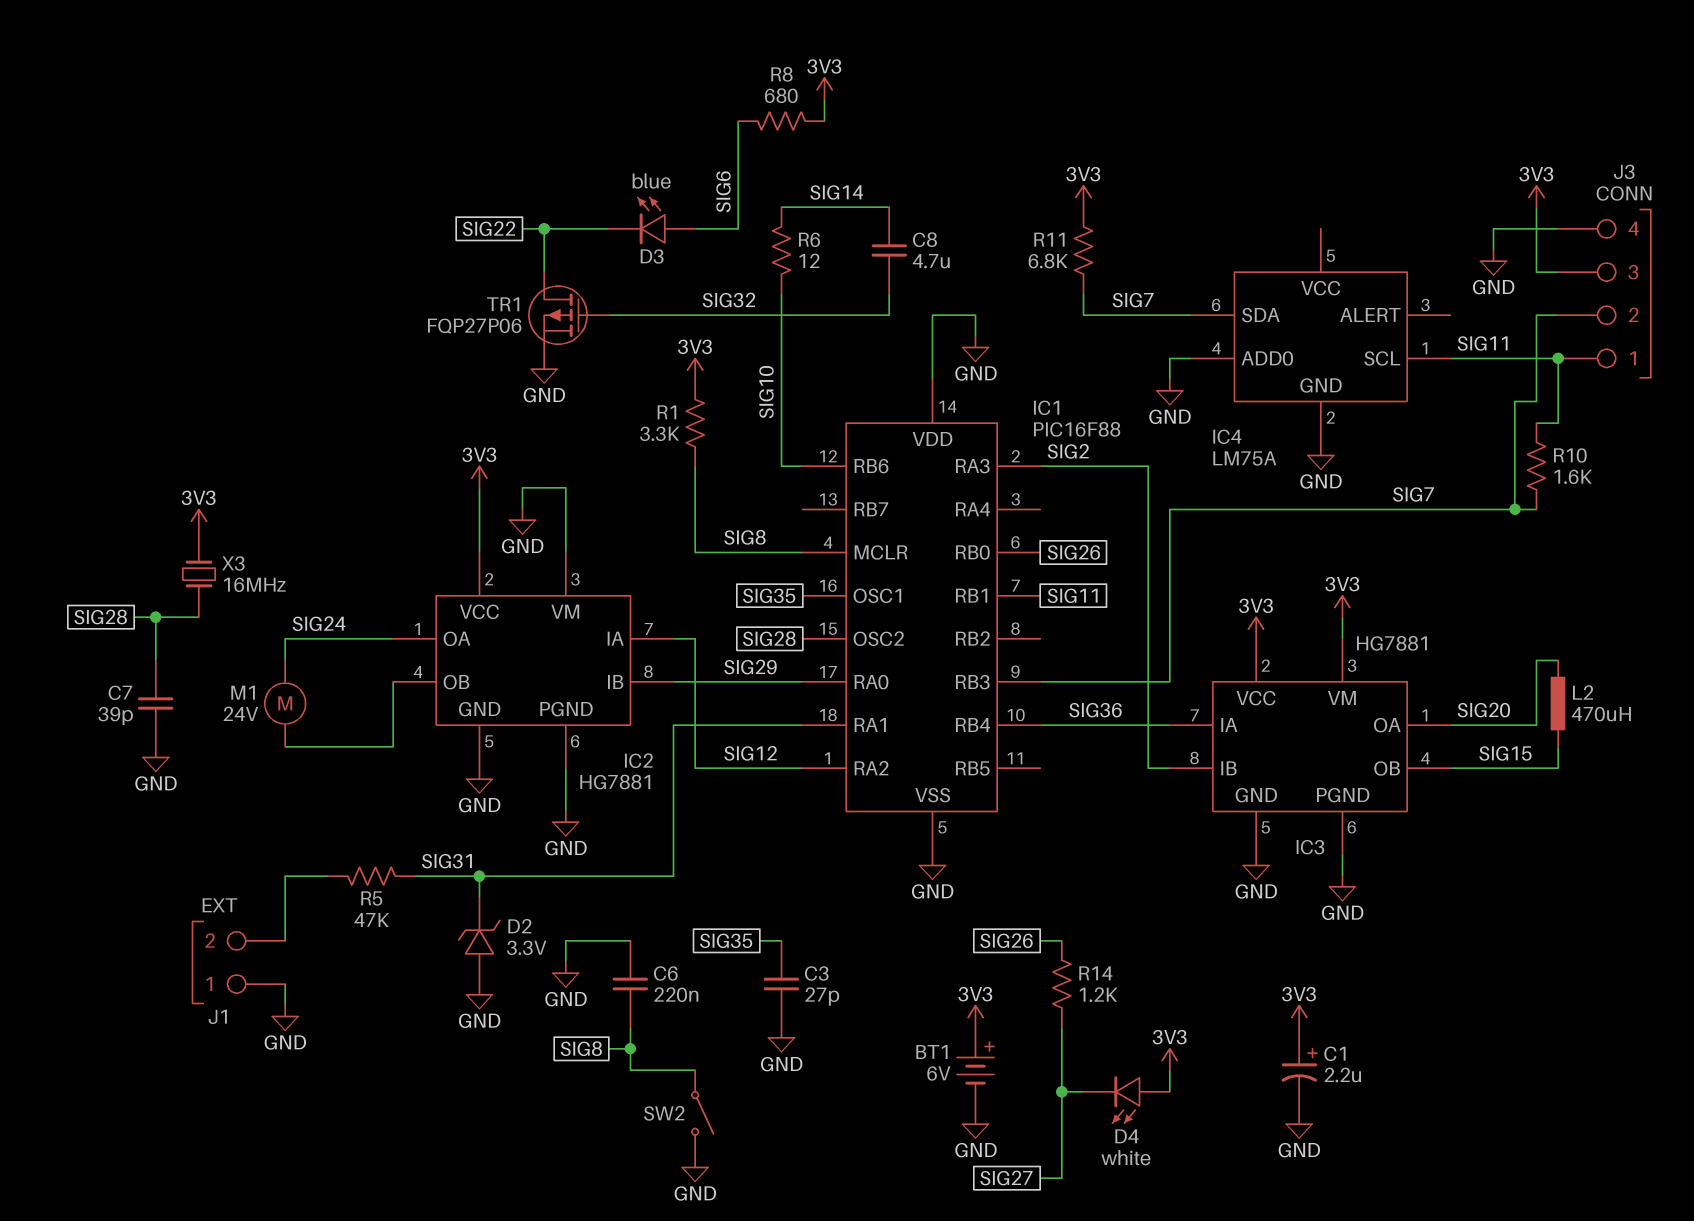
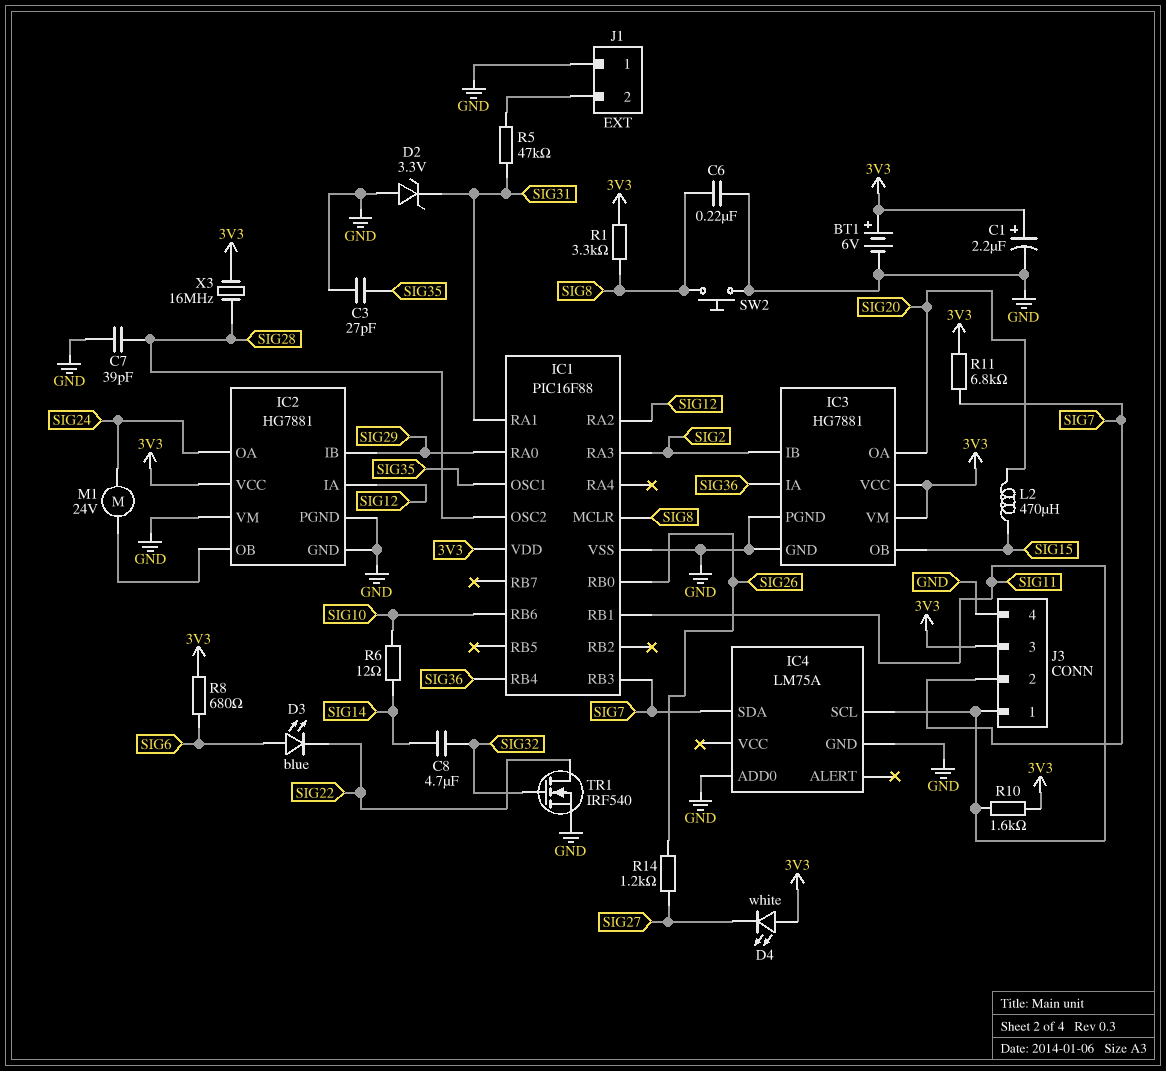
IC1 pin VDD: GND -> 3V3
R10: 1.6k (SIG7, SIG11) -> 1.6k (3V3, SIG11)
SW2: switch (GND, SIG8) -> button (GND, SIG8)
TR1: PMOS FQP27P06 (G SIG32, D SIG22, S GND) -> NMOS IRF540 (G SIG32, D SIG22, S GND)

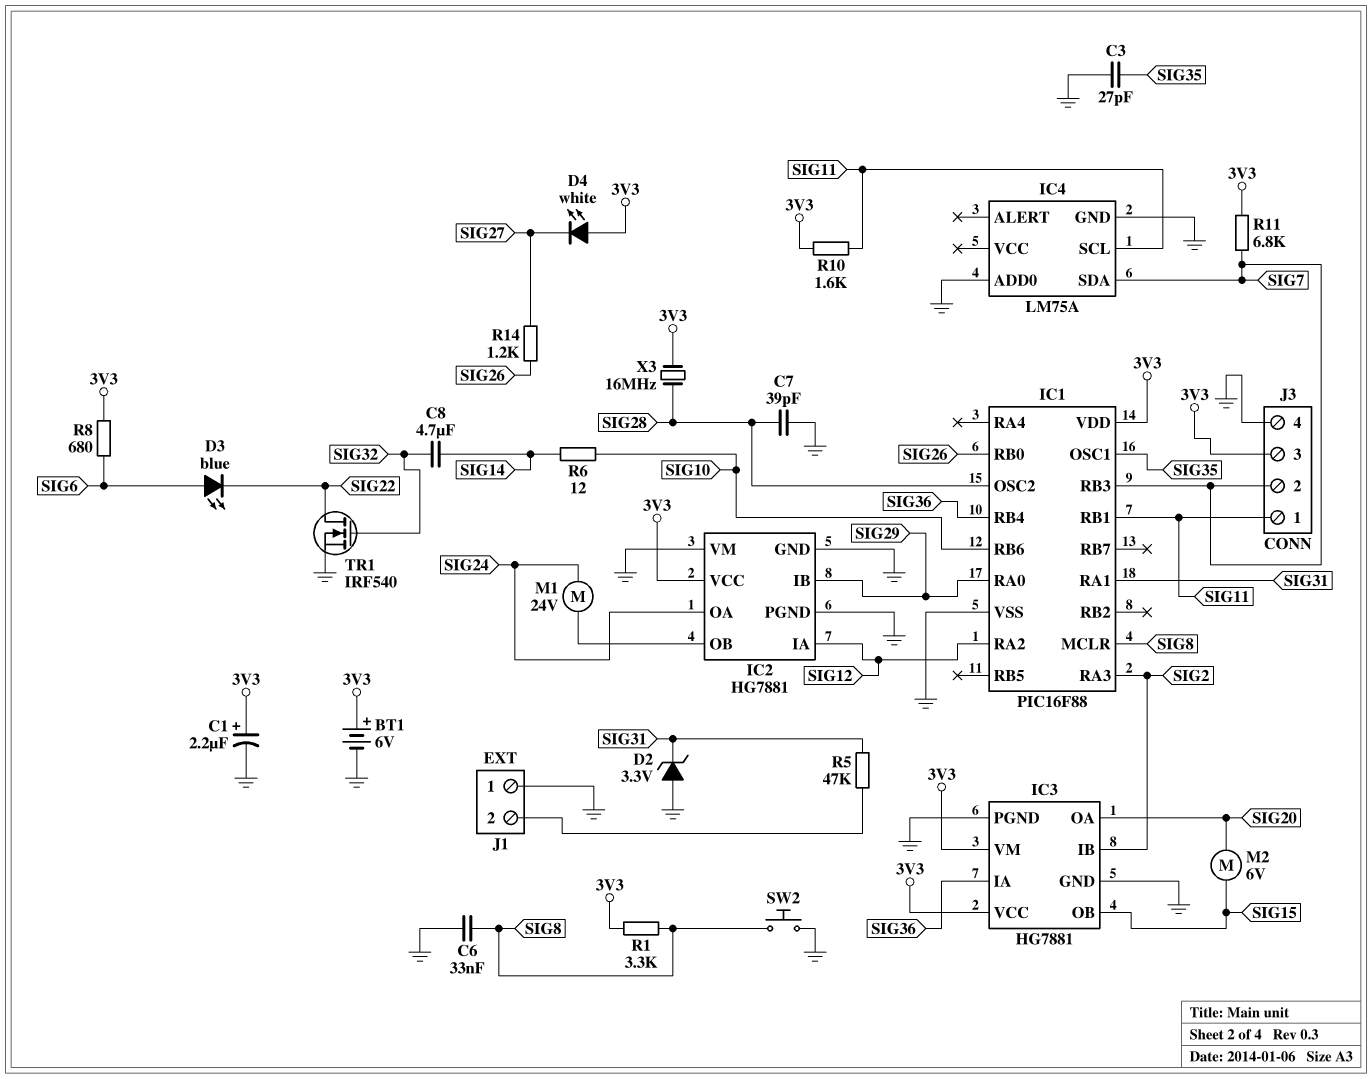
C6: 220nF (GND, SIG8) -> 33nF (GND, SIG8)
L2: 470uH (SIG15, SIG20) -> none
M2: none -> motor 6V (SIG15, SIG20)

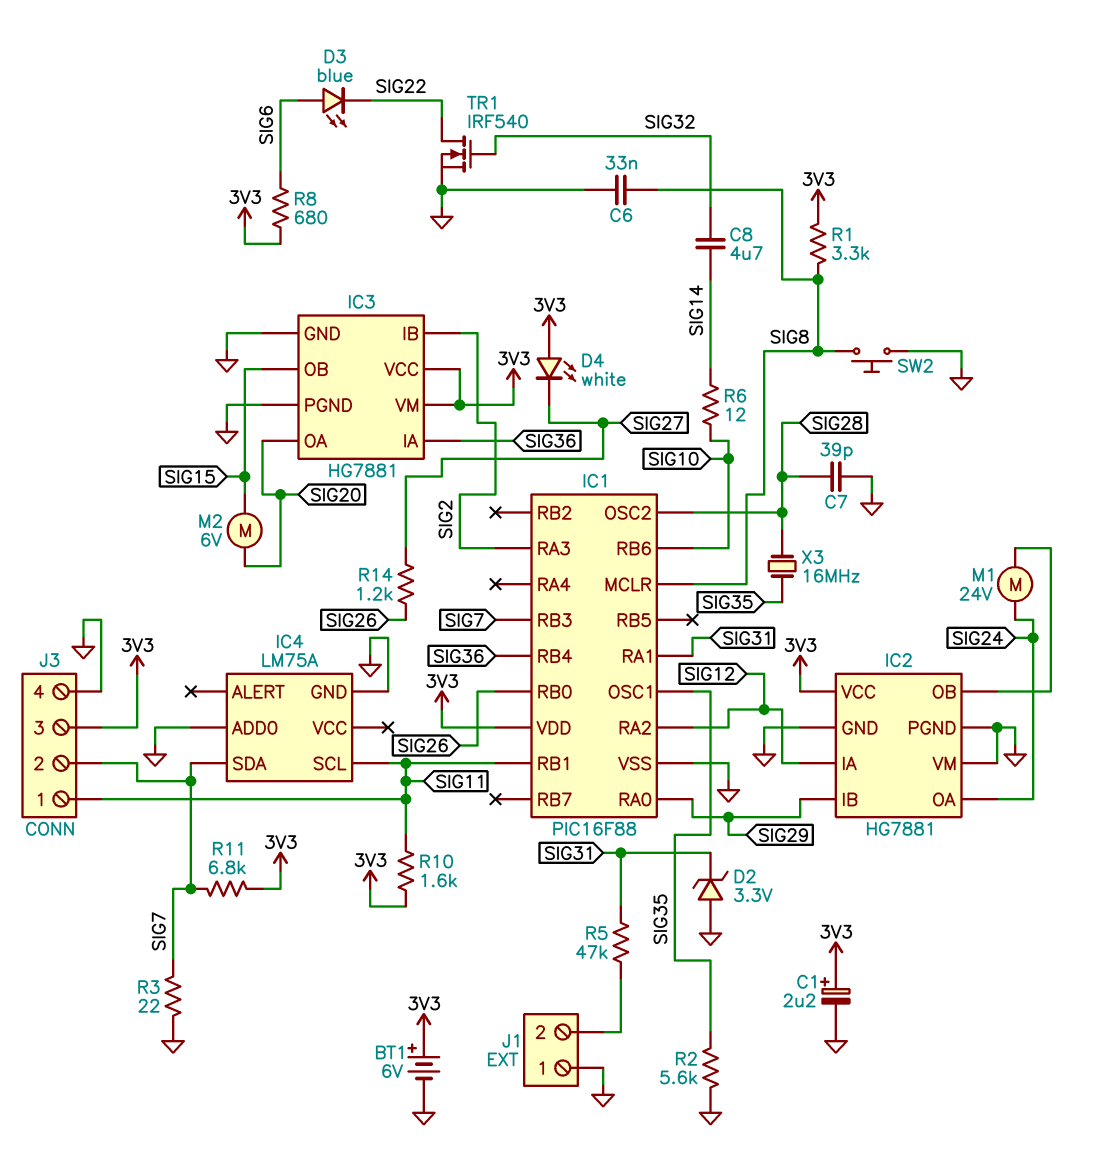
C3: 27pF (GND, SIG35) -> none
R2: none -> 5.6k (GND, SIG35)
R3: none -> 22 (GND, SIG7)
X3: 16MHz (3V3, SIG28) -> 16MHz (SIG28, SIG35)

